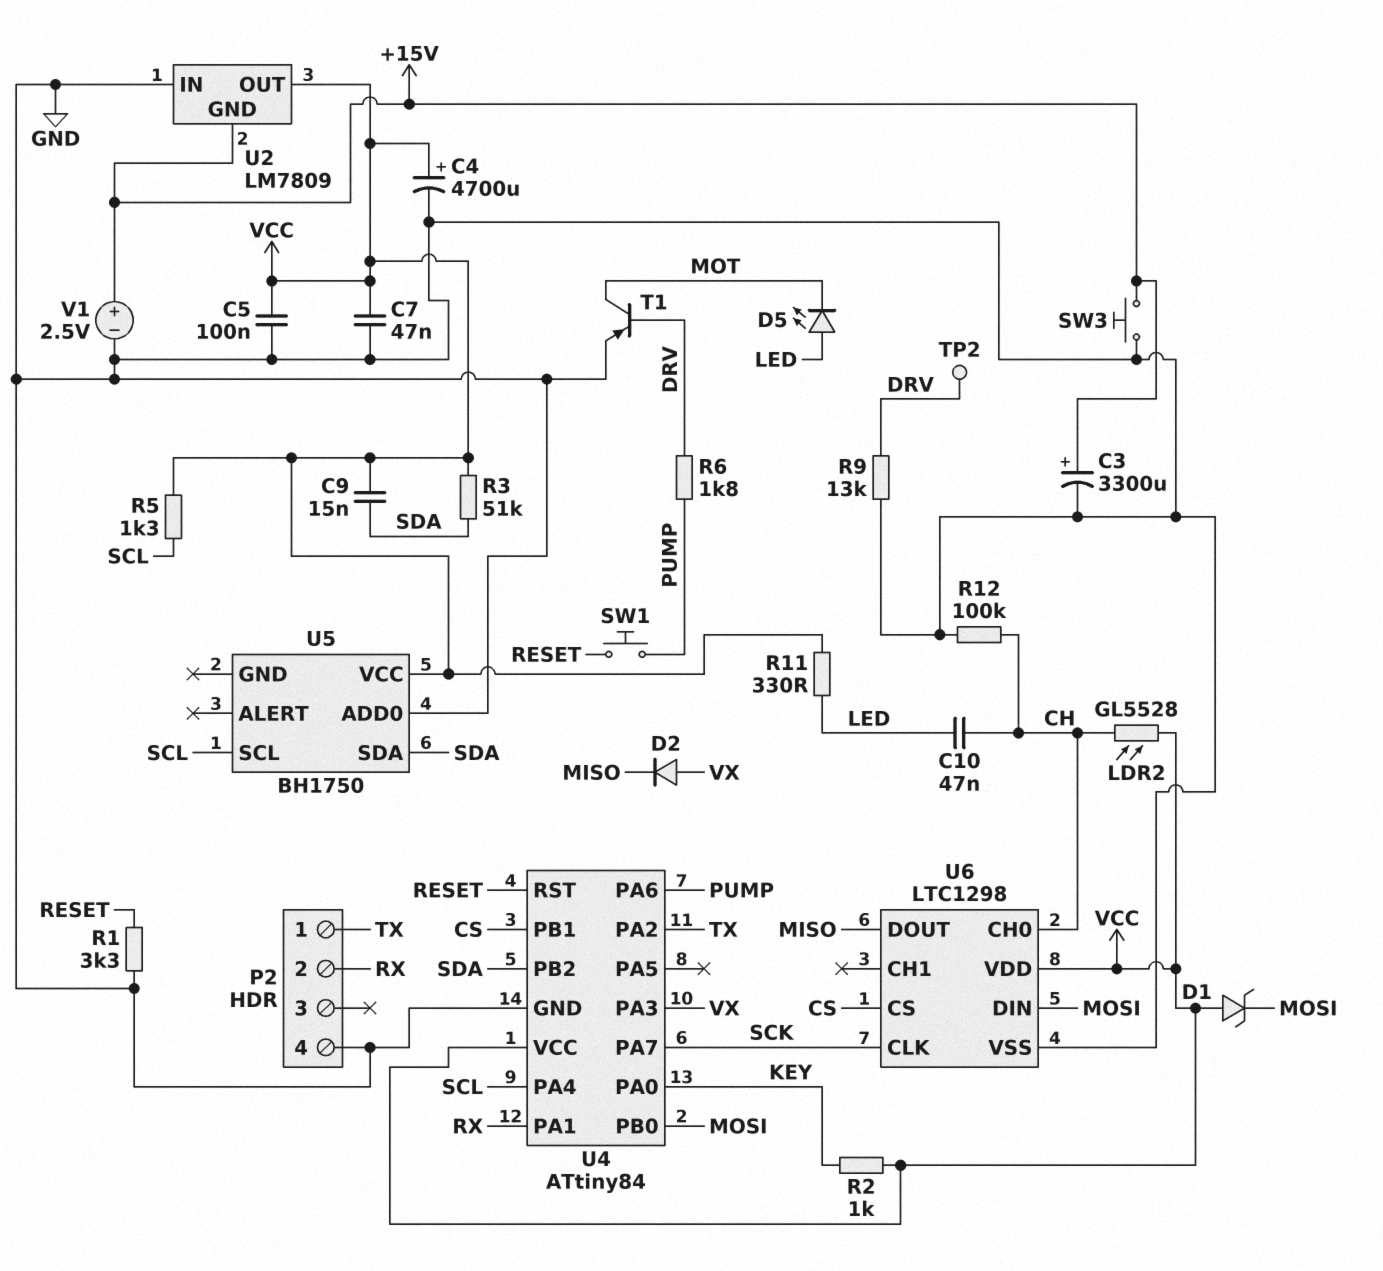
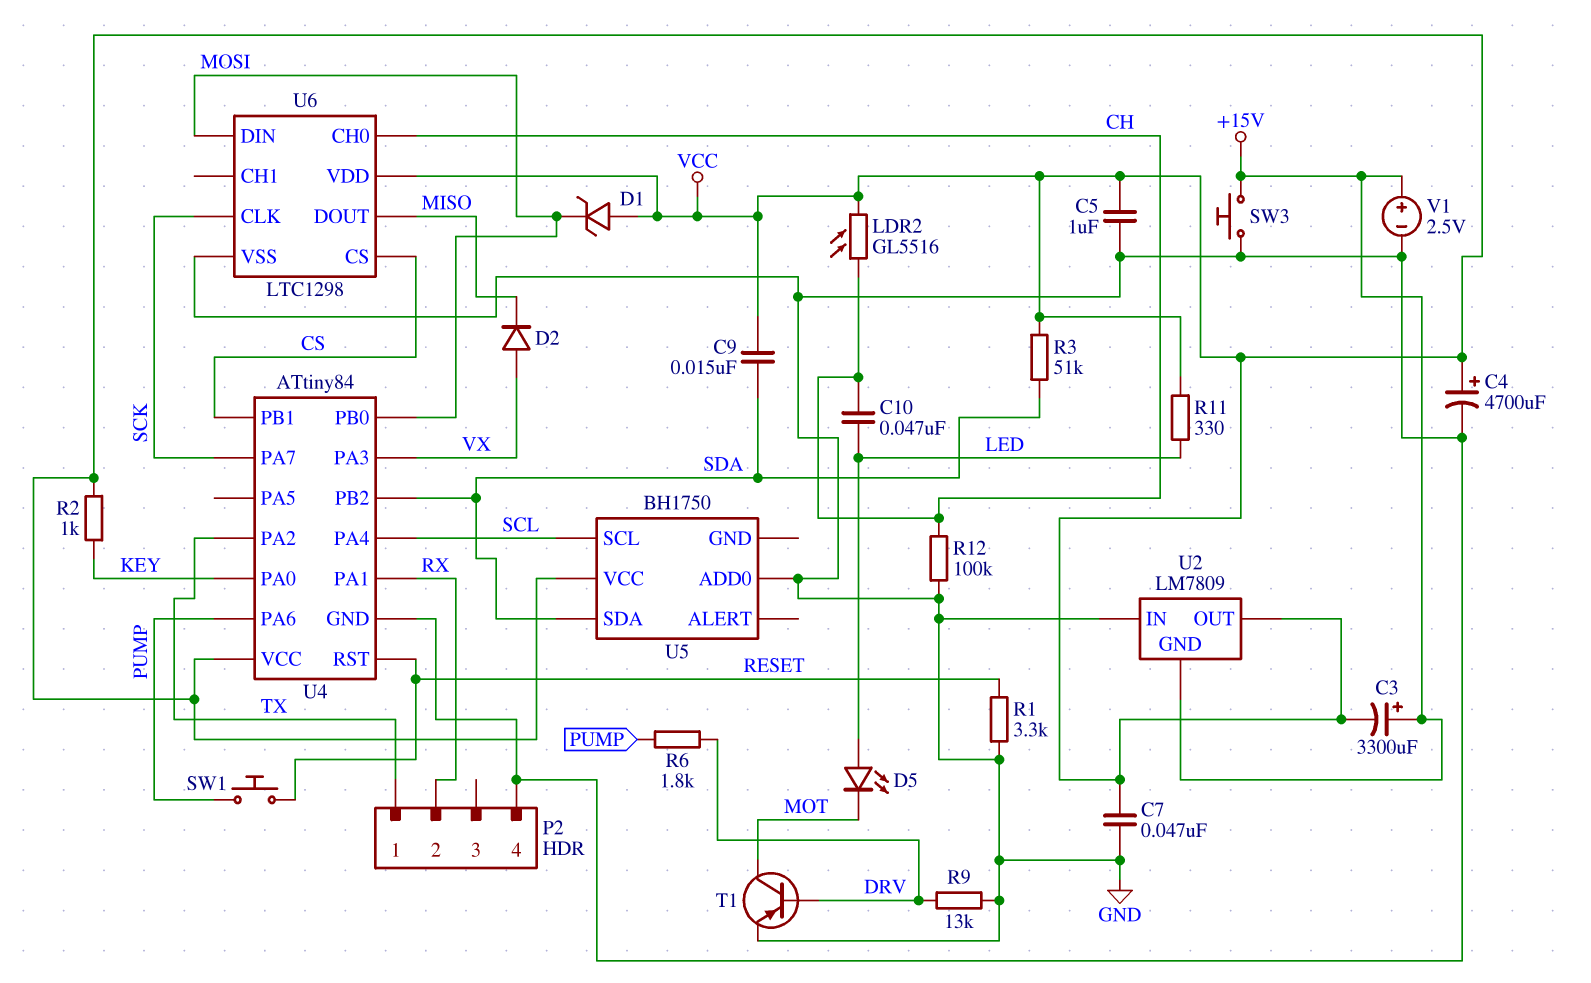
C3: 3300uF (plus +15V, minus GND) -> 3300uF (plus +15V, minus VCC)
C5: 100nF (GND, VCC) -> 1uF (GND, VCC)
LDR2: GL5528 (CH, VCC) -> GL5516 (CH, VCC)
R5: 1.3k (SCL, VCC) -> none
TP2: test point (DRV) -> none

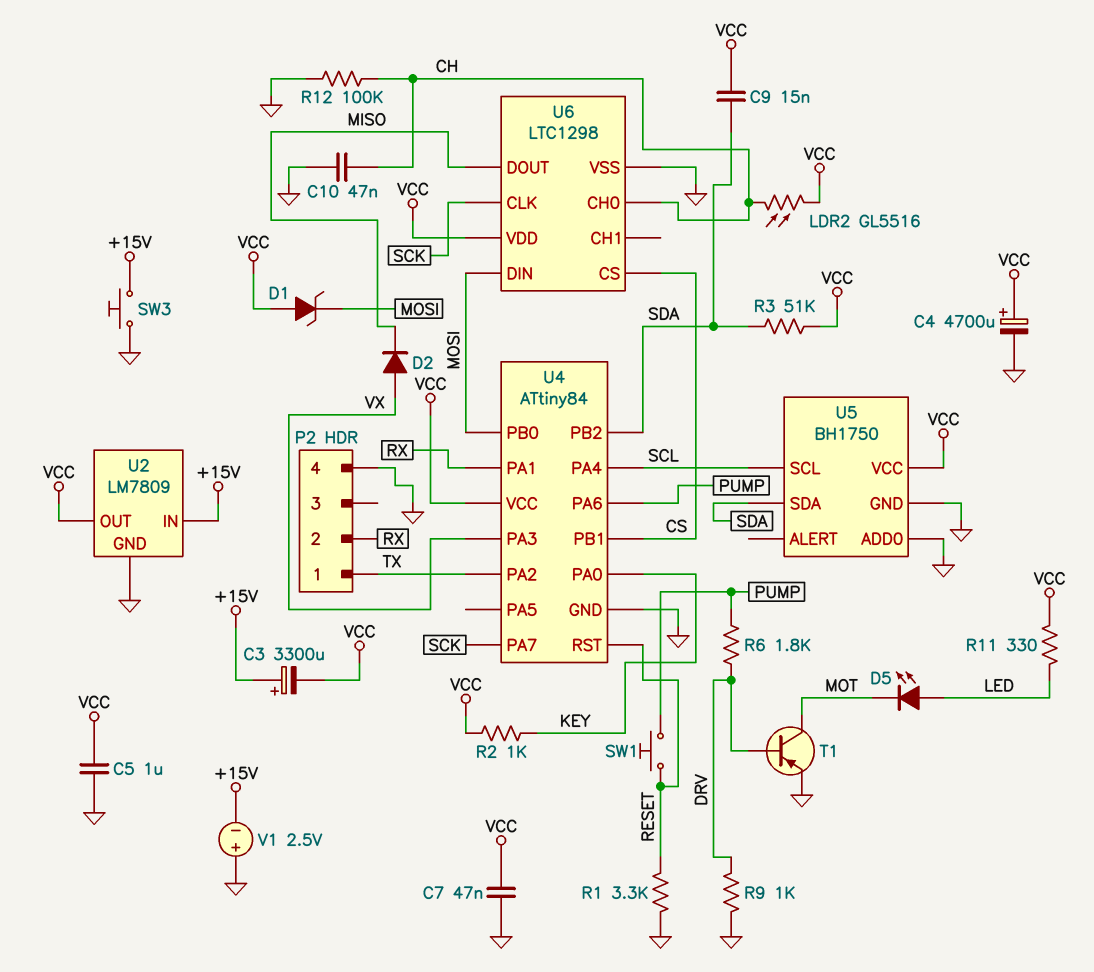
C10: 47nF (CH, LED) -> 47nF (CH, GND)
R9: 13k (DRV, GND) -> 1k (DRV, GND)
U2 pin GND: +15V -> GND
U2 pin IN: GND -> +15V
U5 pin GND: none -> GND
V1: 2.5V (plus +15V, minus GND) -> 2.5V (plus GND, minus +15V)

